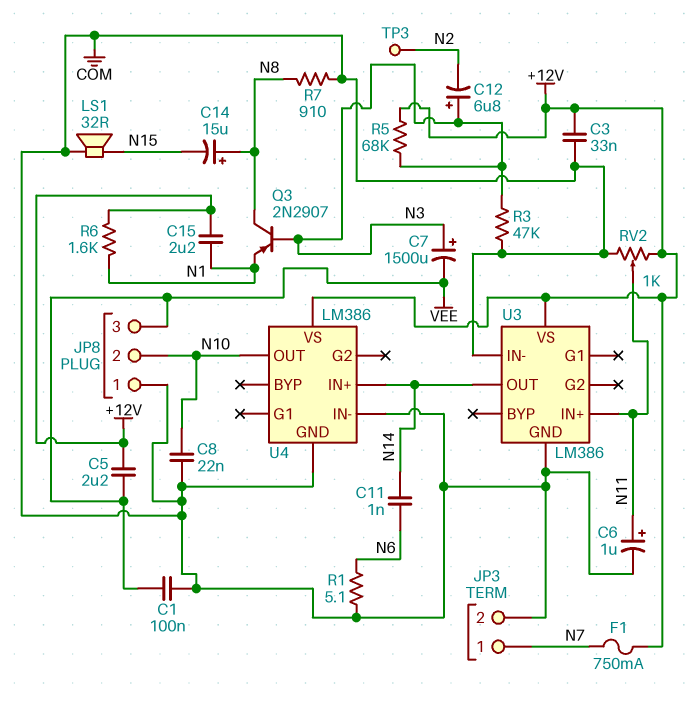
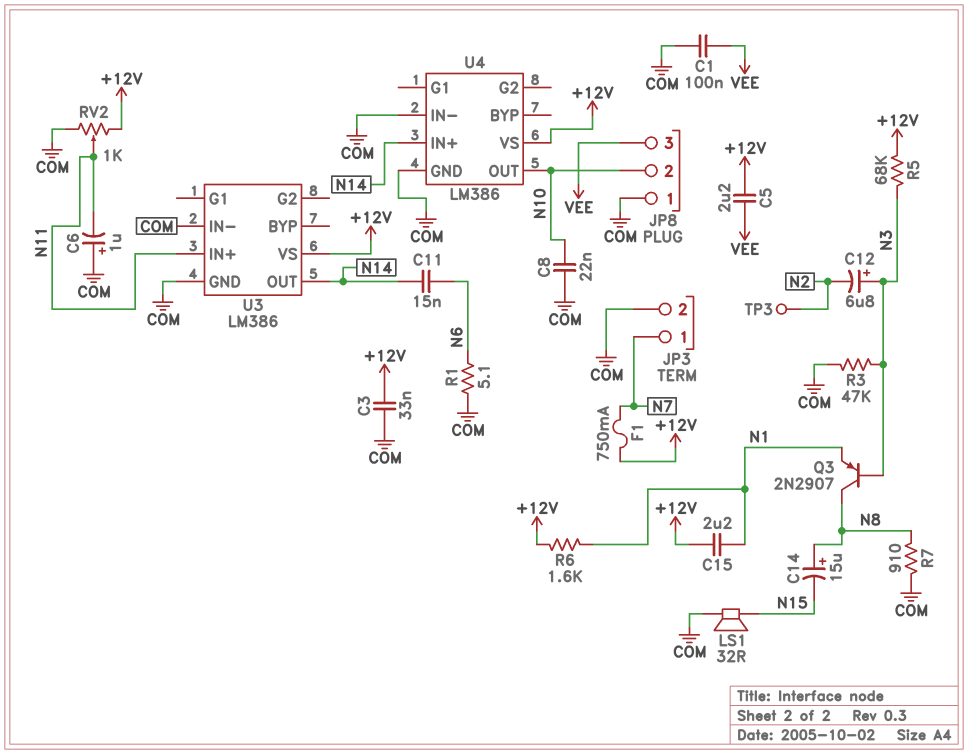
C6: 1uF (plus N11, minus COM) -> 1uF (plus COM, minus N11)
C7: 1500uF (plus N3, minus VEE) -> none
C11: 1nF (N6, N14) -> 15nF (N6, N14)

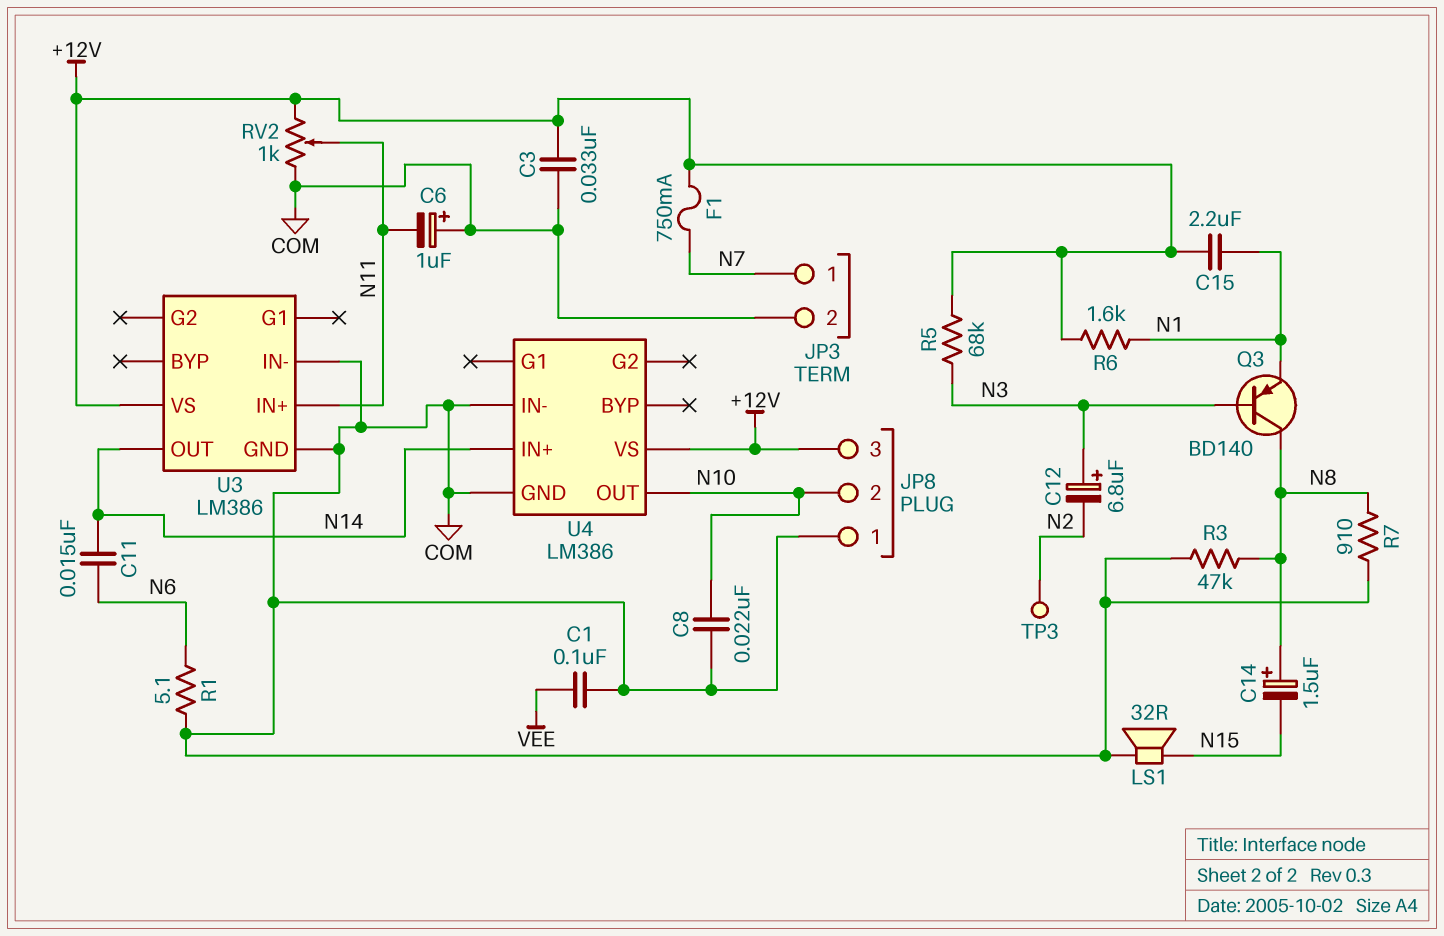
C5: 2.2uF (+12V, VEE) -> none
C14: 15uF (plus N8, minus N15) -> 1.5uF (plus N8, minus N15)
JP8 pin 3: VEE -> +12V
Q3: PNP 2N2907 (B N3, C N8, E N1) -> PNP BD140 (B N3, C N8, E N1)
R3: 47k (COM, N3) -> 47k (COM, N8)

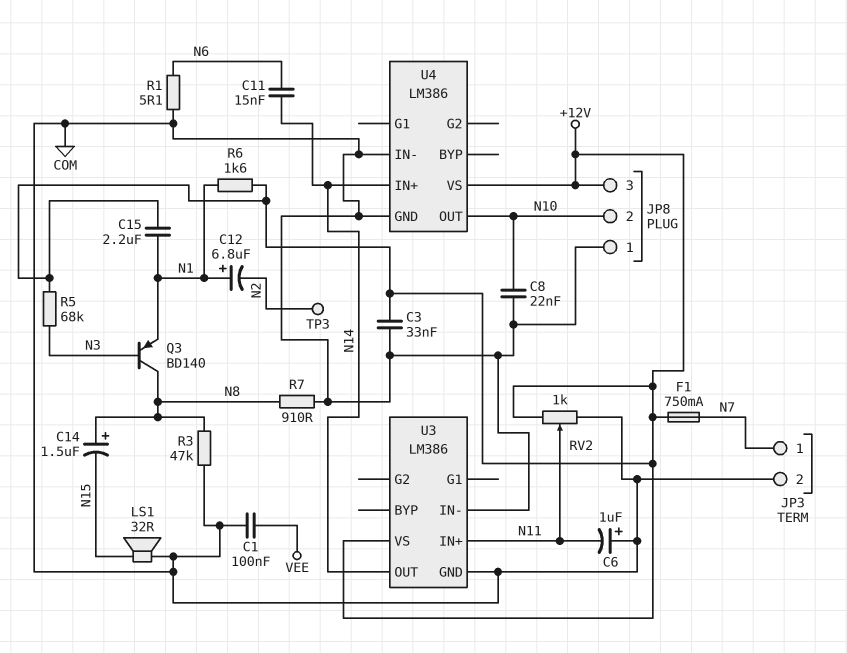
C12: 6.8uF (plus N3, minus N2) -> 6.8uF (plus N1, minus N2)

